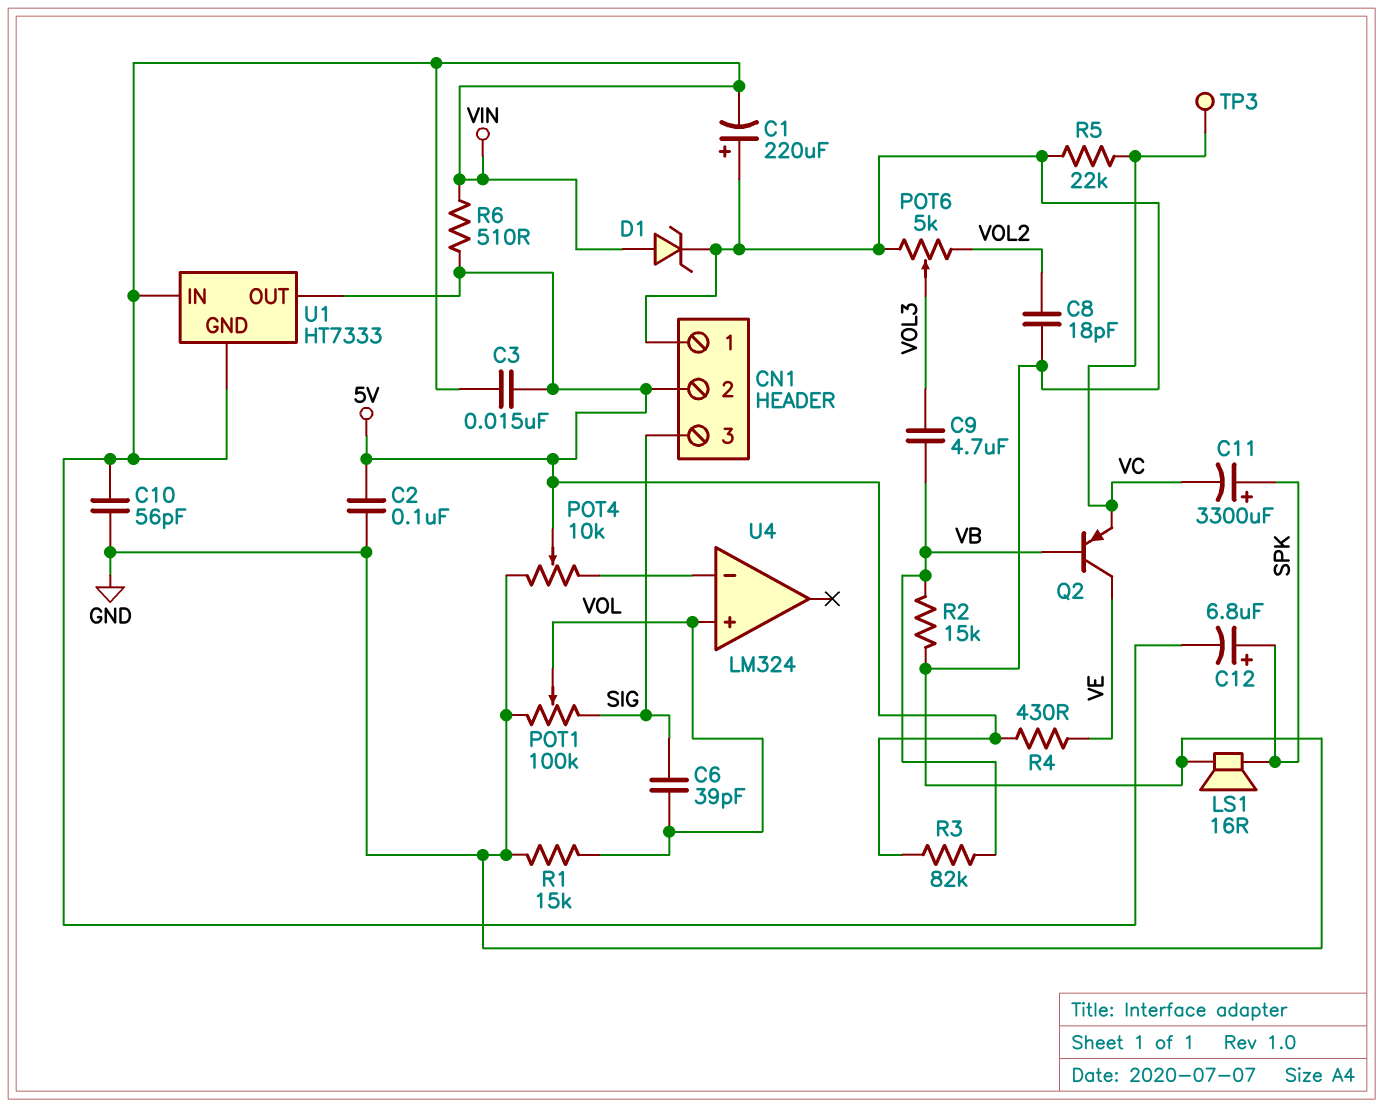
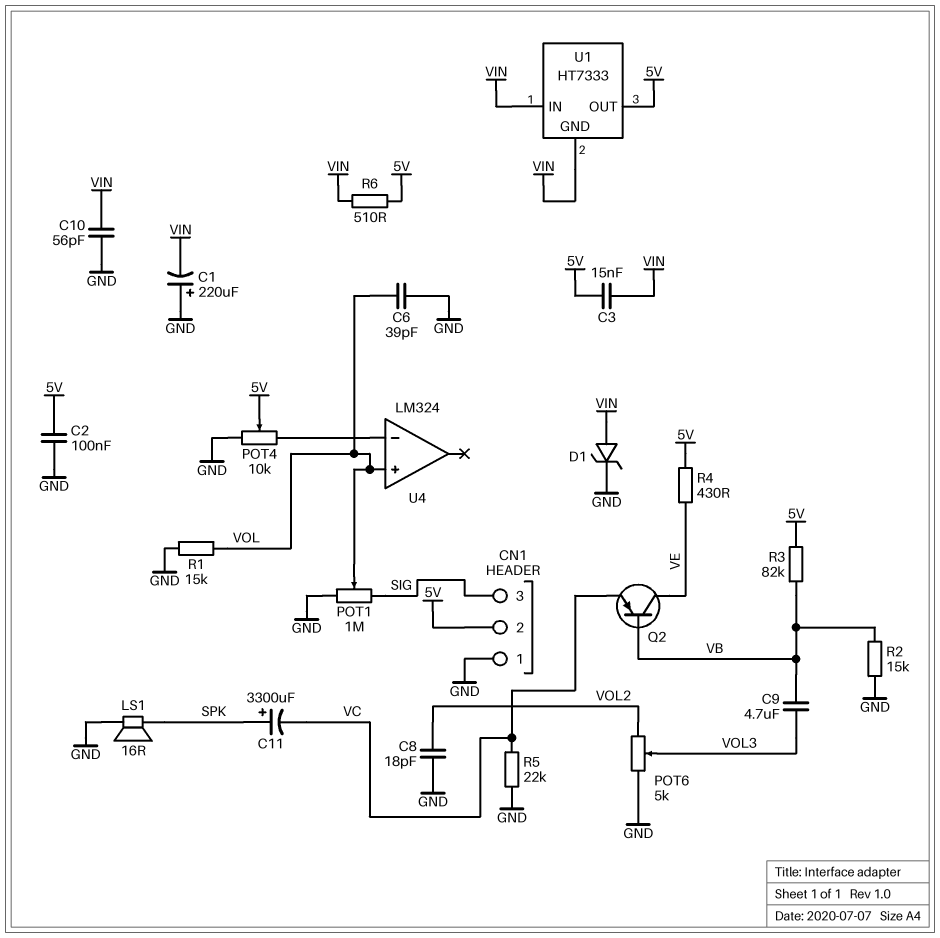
C6: 39pF (SIG, VOL) -> 39pF (GND, VOL)
C12: 6.8uF (plus SPK, minus VIN) -> none
POT1: 100k (GND, SIG, wiper VOL) -> 1M (GND, SIG, wiper VOL)
TP3: test point (VC) -> none

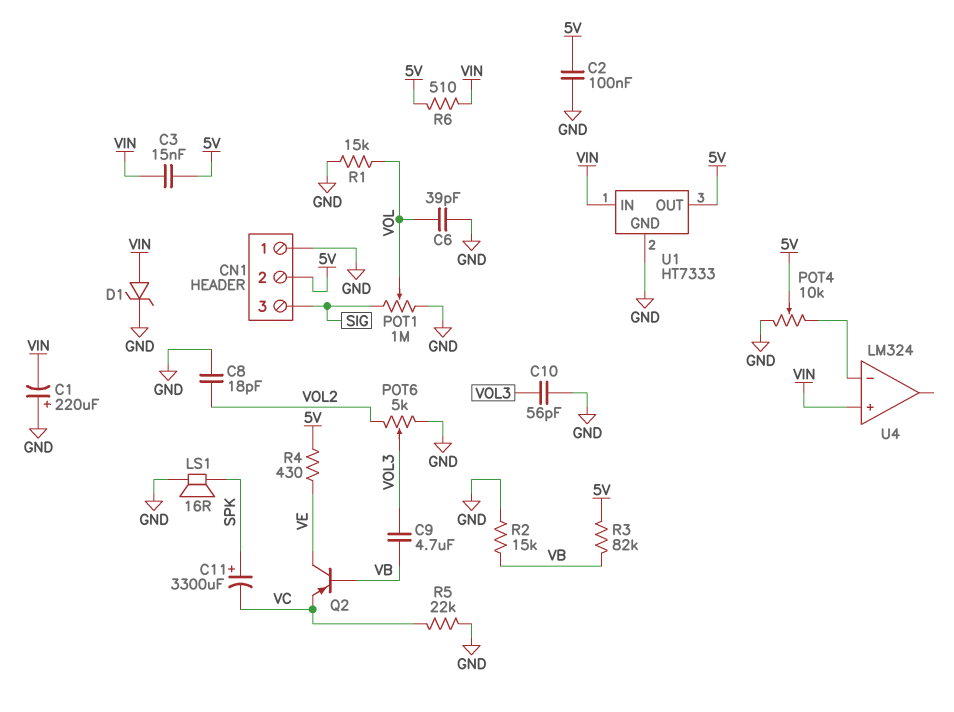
C10: 56pF (GND, VIN) -> 56pF (GND, VOL3)
U1 pin GND: VIN -> GND
U4 pin in+: VOL -> VIN

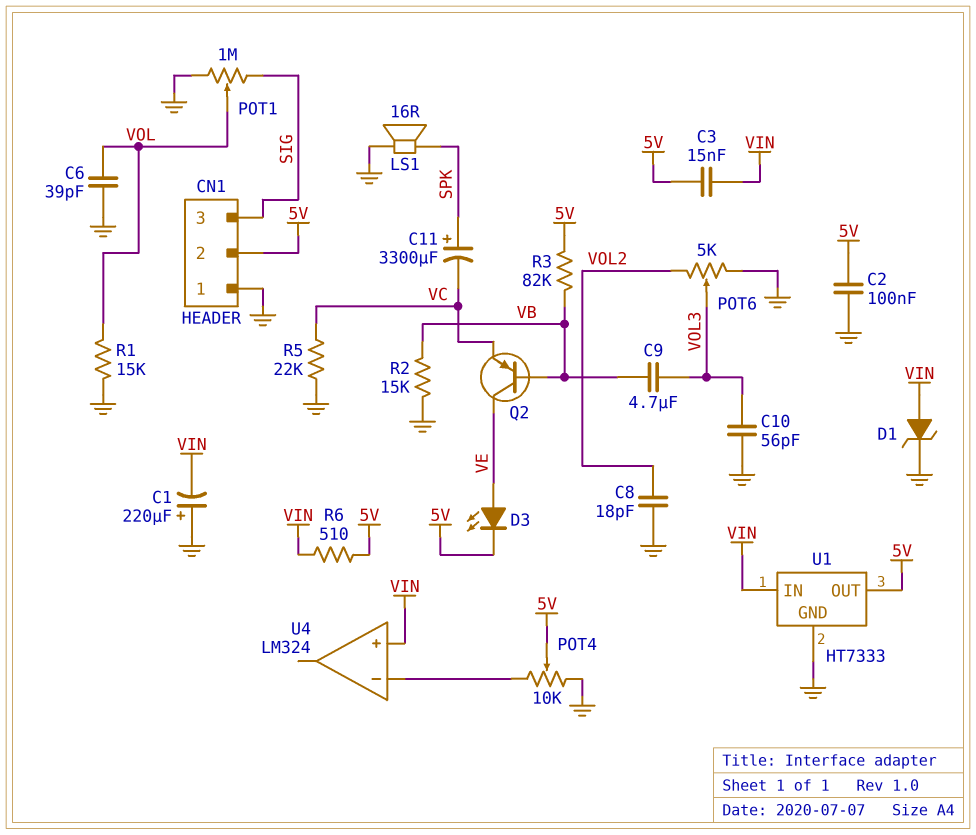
D3: none -> LED (A VE, K 5V)
R4: 430 (5V, VE) -> none

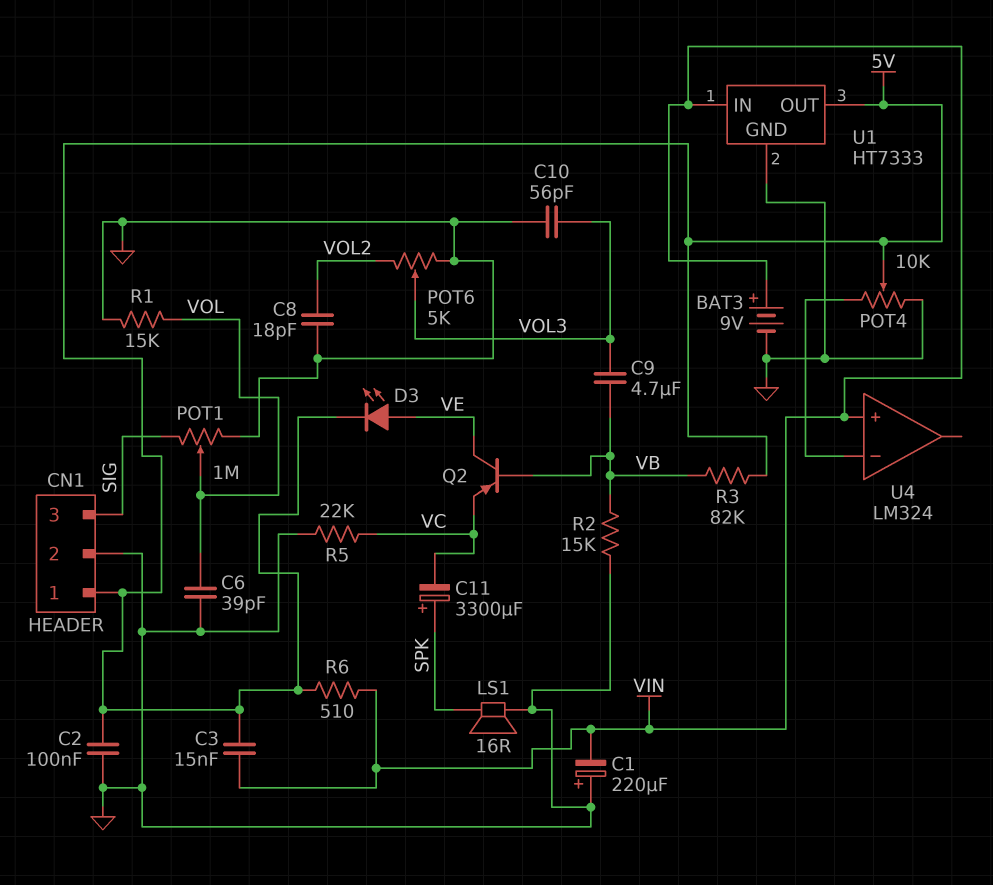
BAT3: none -> 9V (plus VIN, minus GND)
CN1 pin 1: GND -> 5V
CN1 pin 2: 5V -> GND
D1: zener (A VIN, K GND) -> none

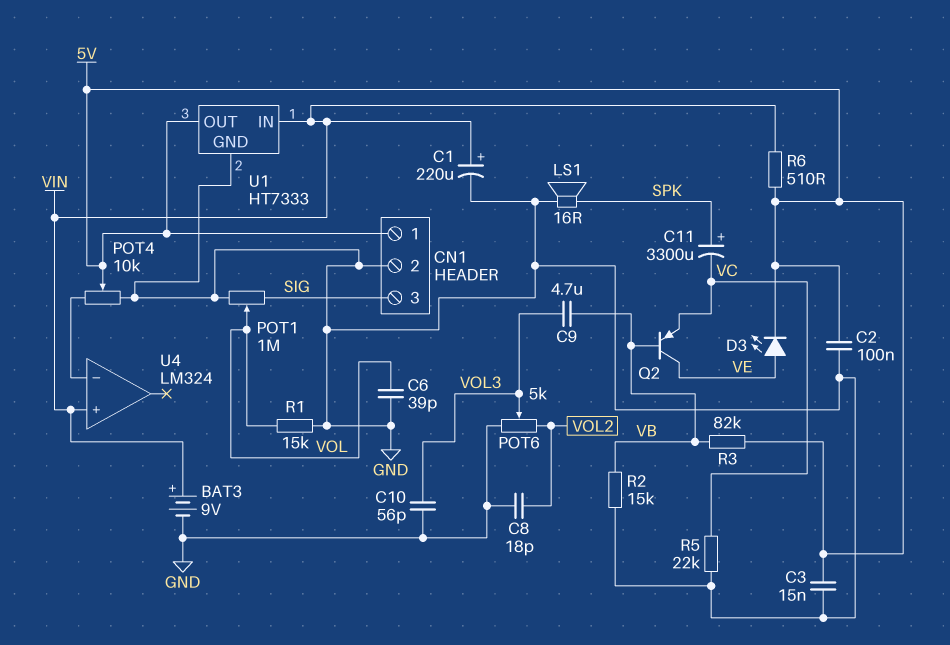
C1: 220uF (plus GND, minus VIN) -> 220uF (plus VIN, minus GND)
C3: 15nF (5V, VIN) -> 15nF (5V, GND)

